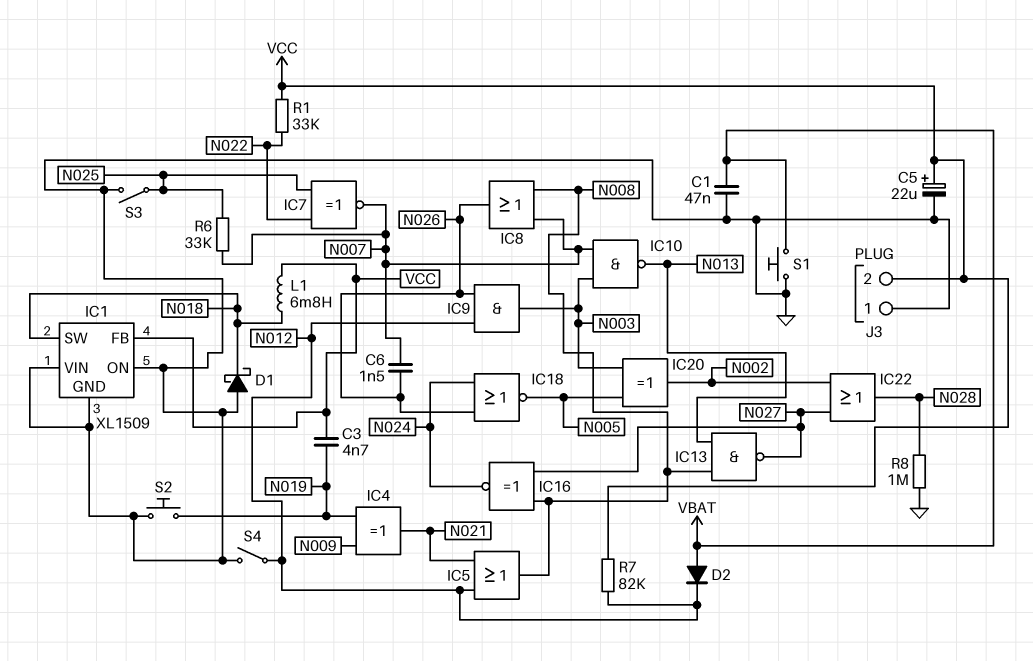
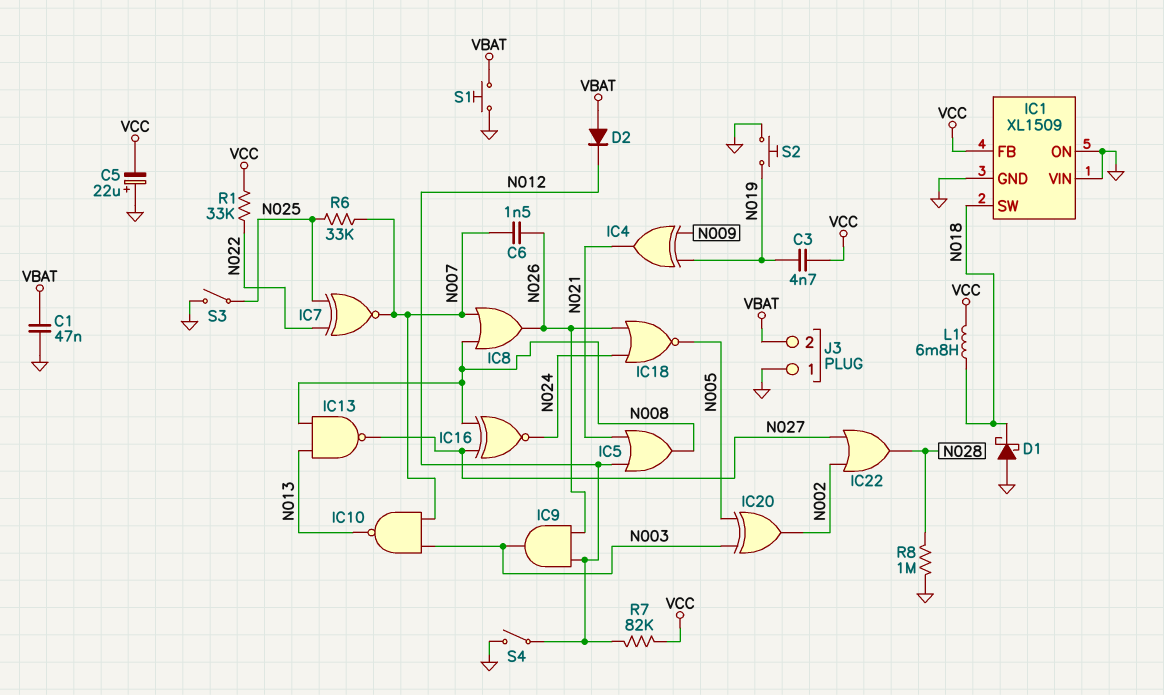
C5: 22uF (plus VCC, minus GND) -> 22uF (plus GND, minus VCC)
J3 pin 2: VCC -> VBAT

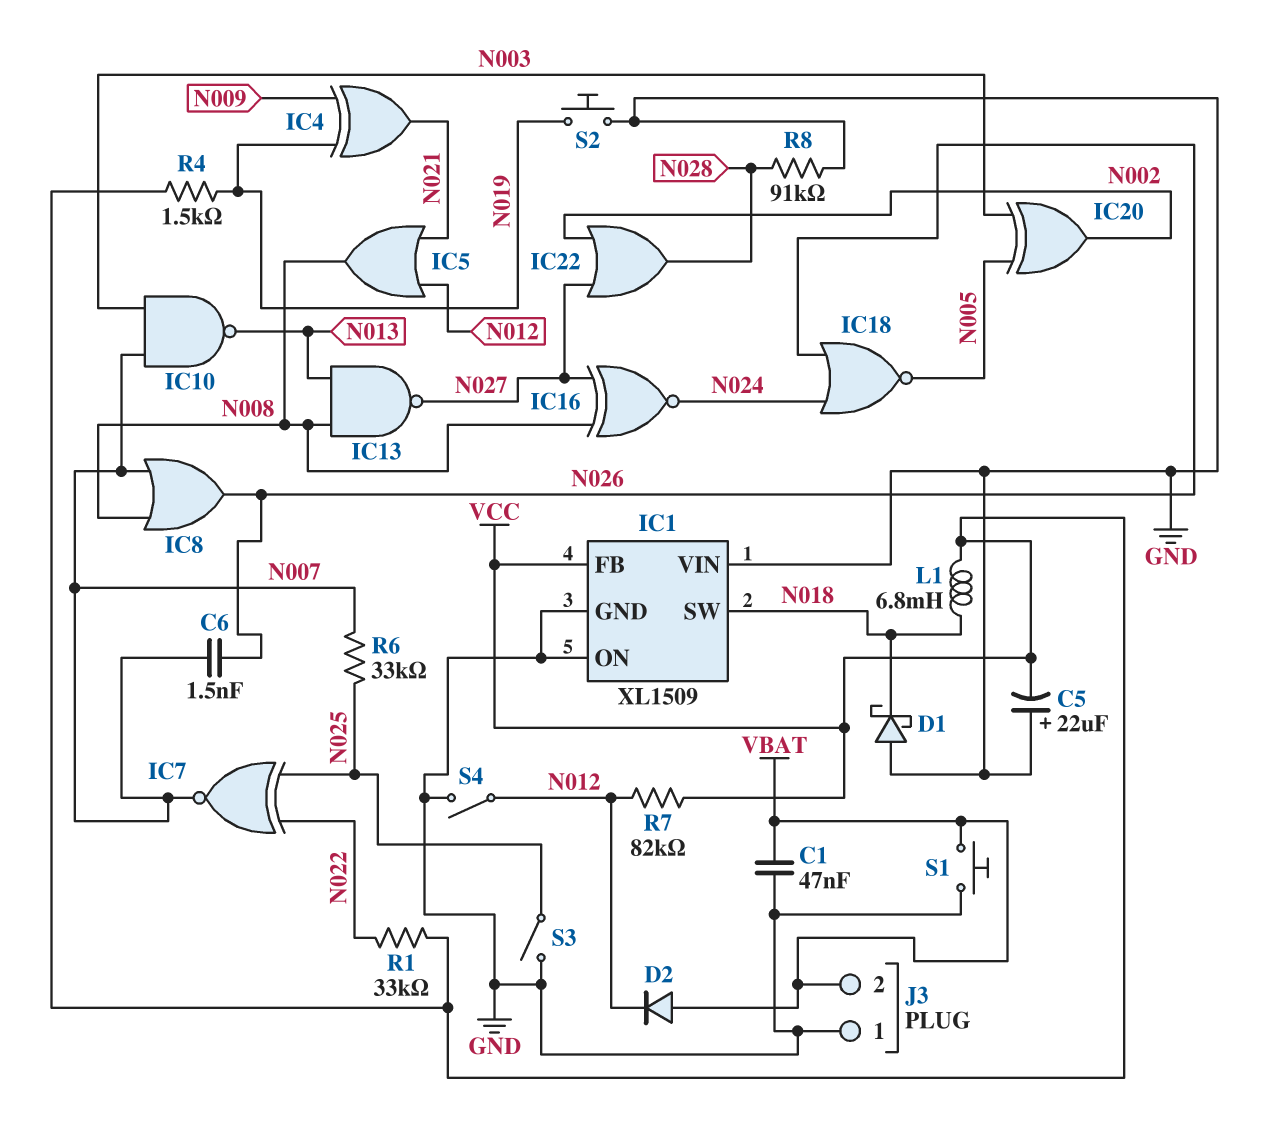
C3: 4.7nF (N019, VCC) -> none
IC9: AND (in N012, in N026, out N003) -> none
R4: none -> 1.5k (N019, VCC)
R8: 1M (GND, N028) -> 91k (GND, N028)

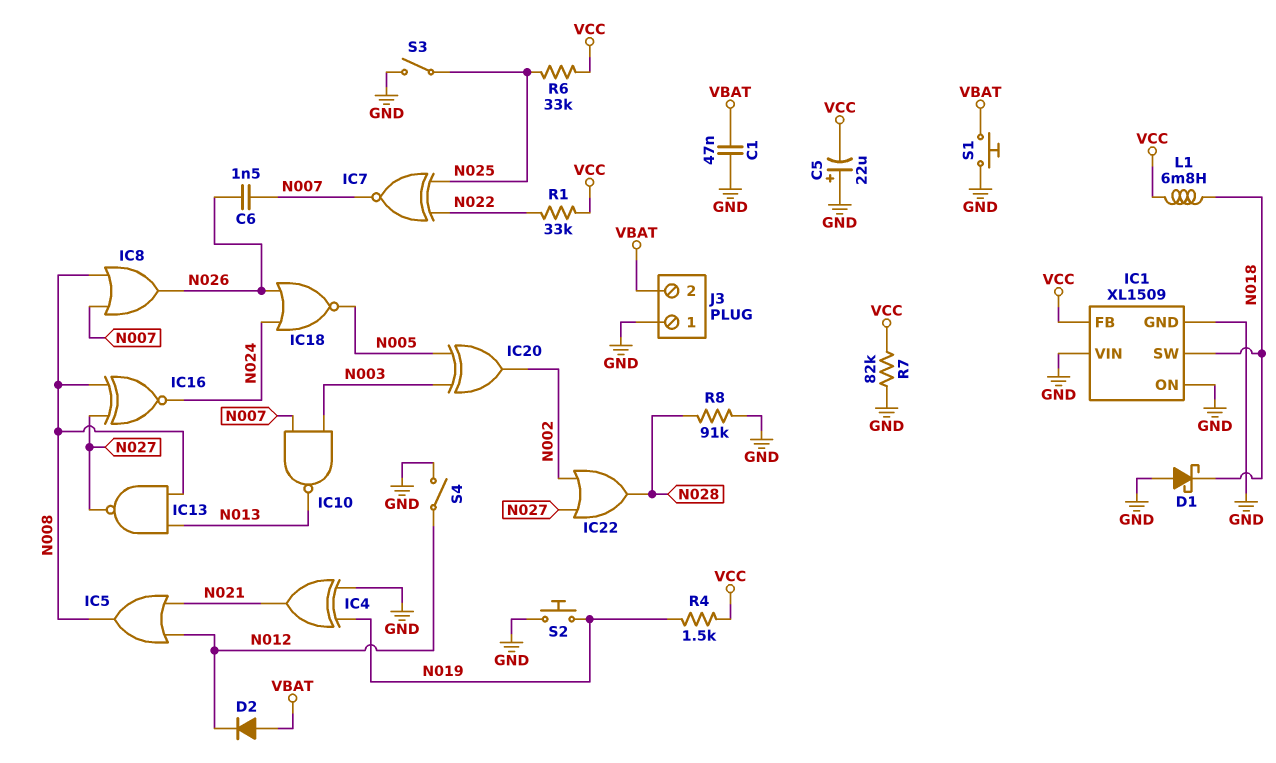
IC4: XOR (in N009, in N019, out N021) -> XOR (in GND, in N019, out N021)
R6: 33k (N007, N025) -> 33k (N025, VCC)
R7: 82k (N012, VCC) -> 82k (GND, VCC)

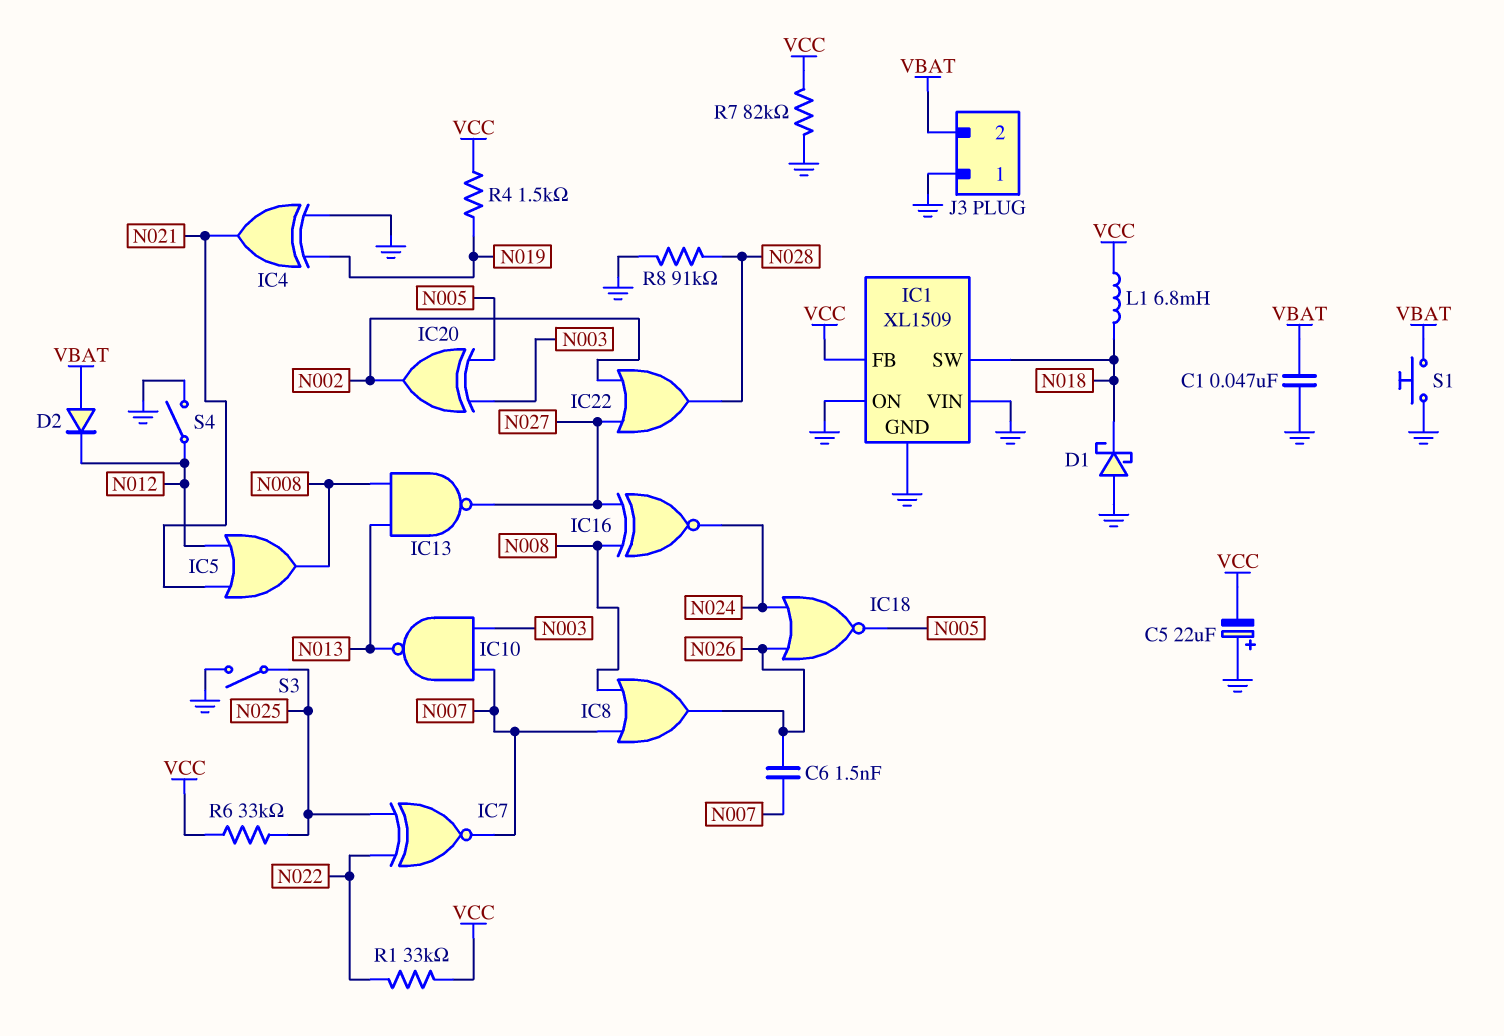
S2: button (GND, N019) -> none

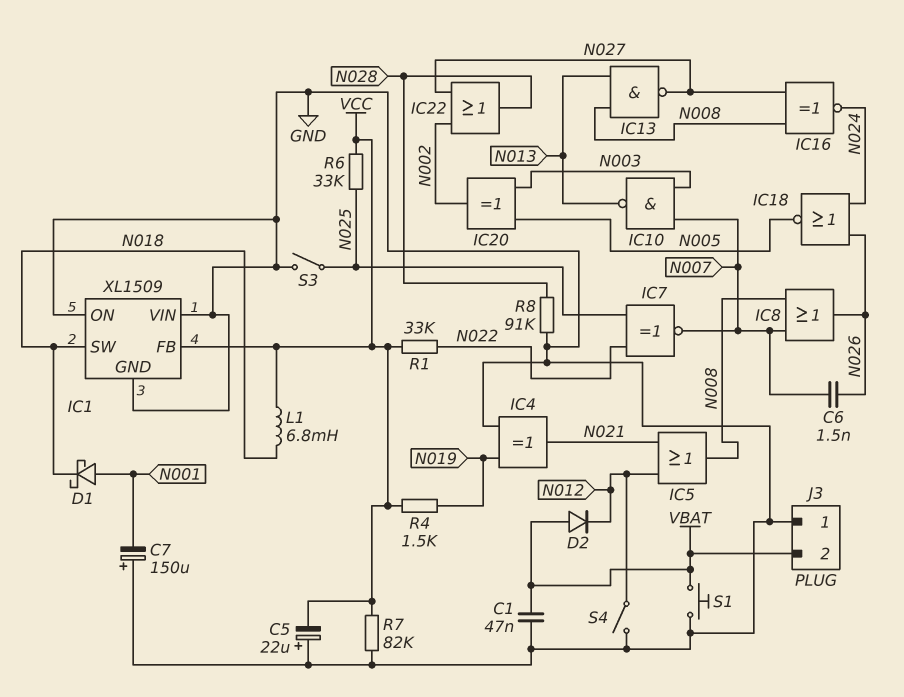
C7: none -> 150uF (plus GND, minus N001)
D1: schottky (A GND, K N018) -> schottky (A N001, K N018)

